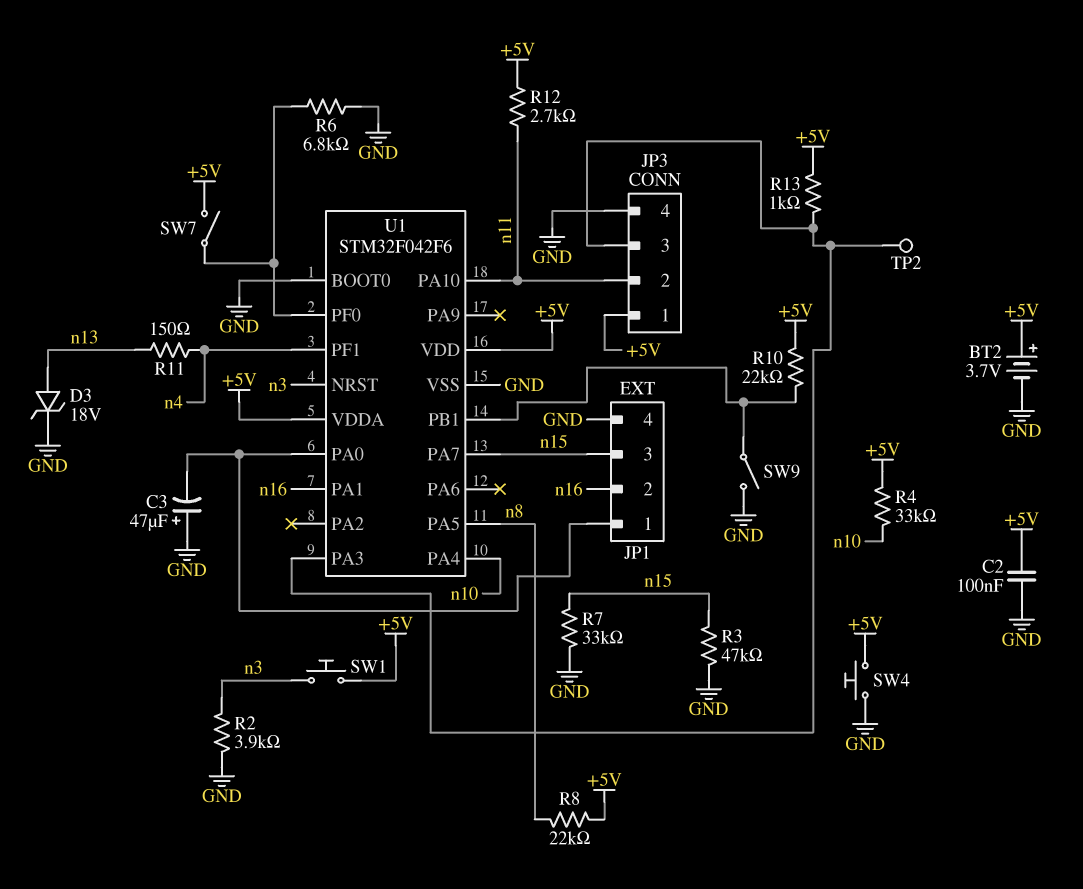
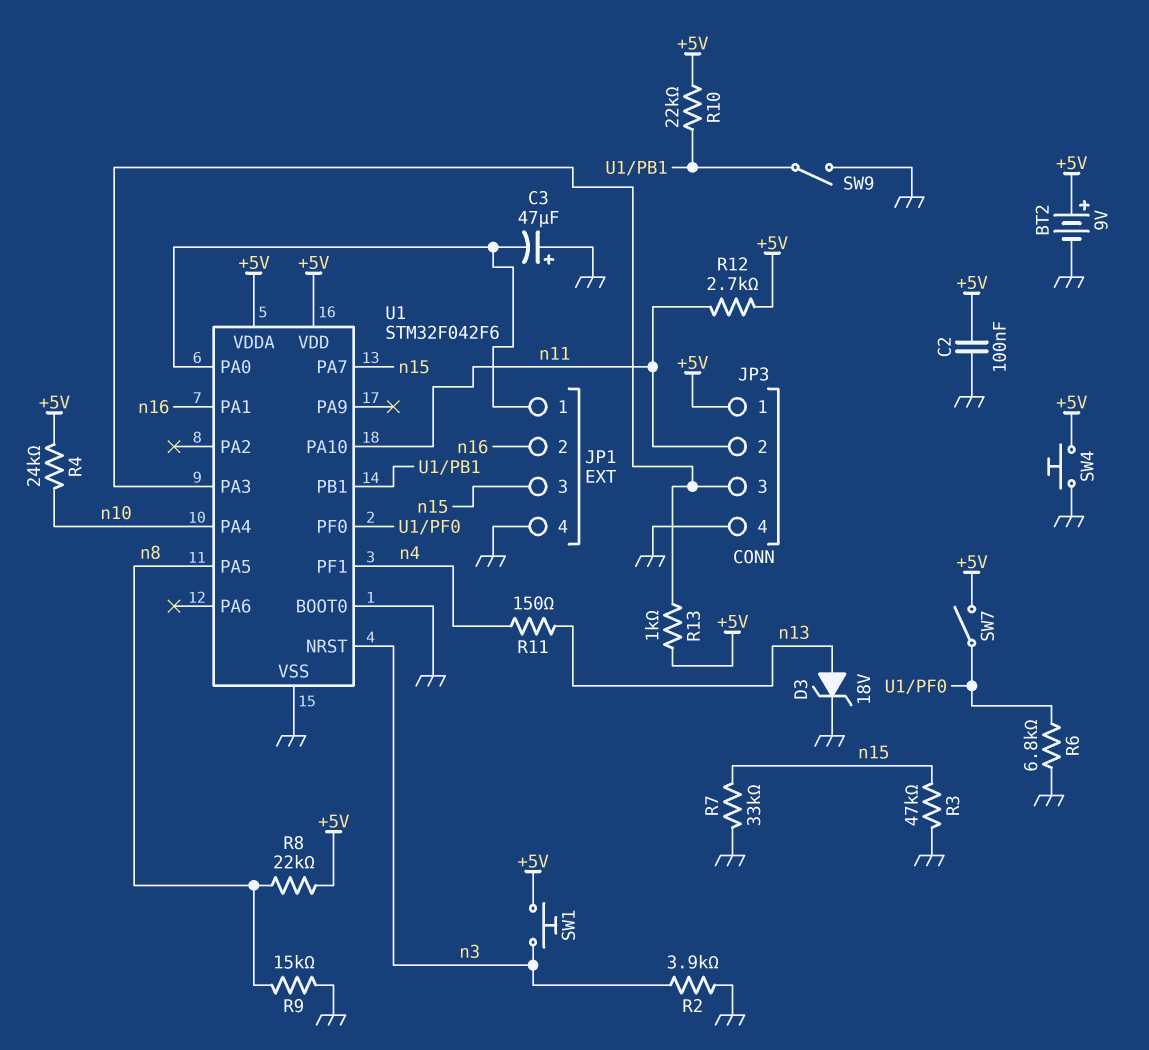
BT2: 3.7V (plus +5V, minus GND) -> 9V (plus +5V, minus GND)
R4: 33k (+5V, n10) -> 24k (+5V, n10)
R9: none -> 15k (GND, n8)
TP2: test point (JP3/3) -> none

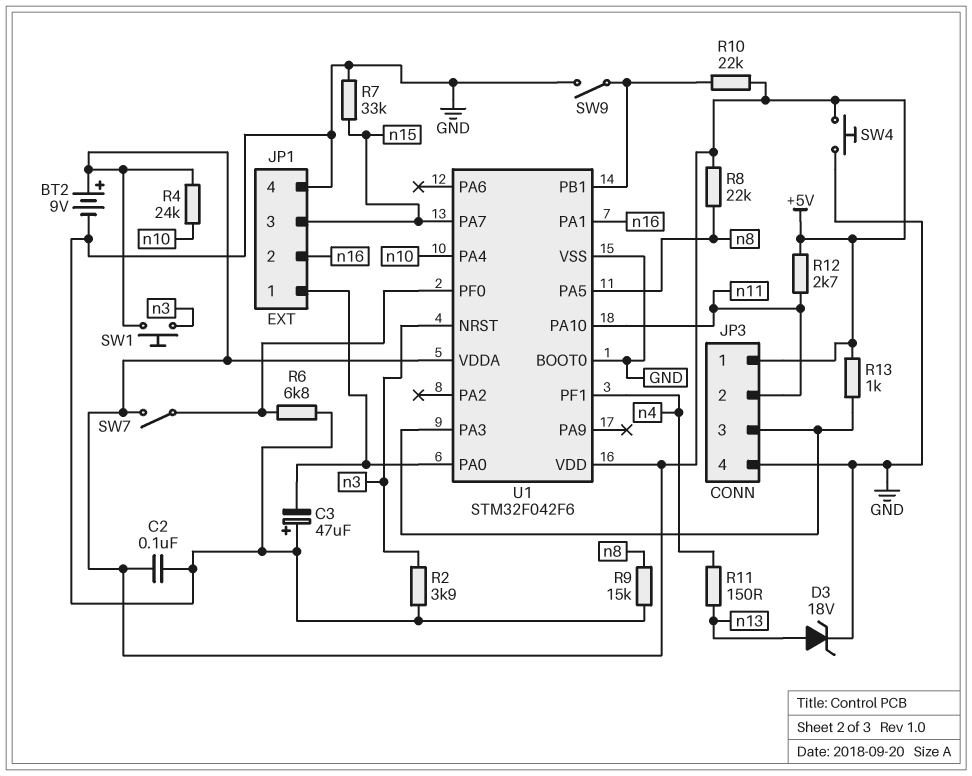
R3: 47k (GND, n15) -> none

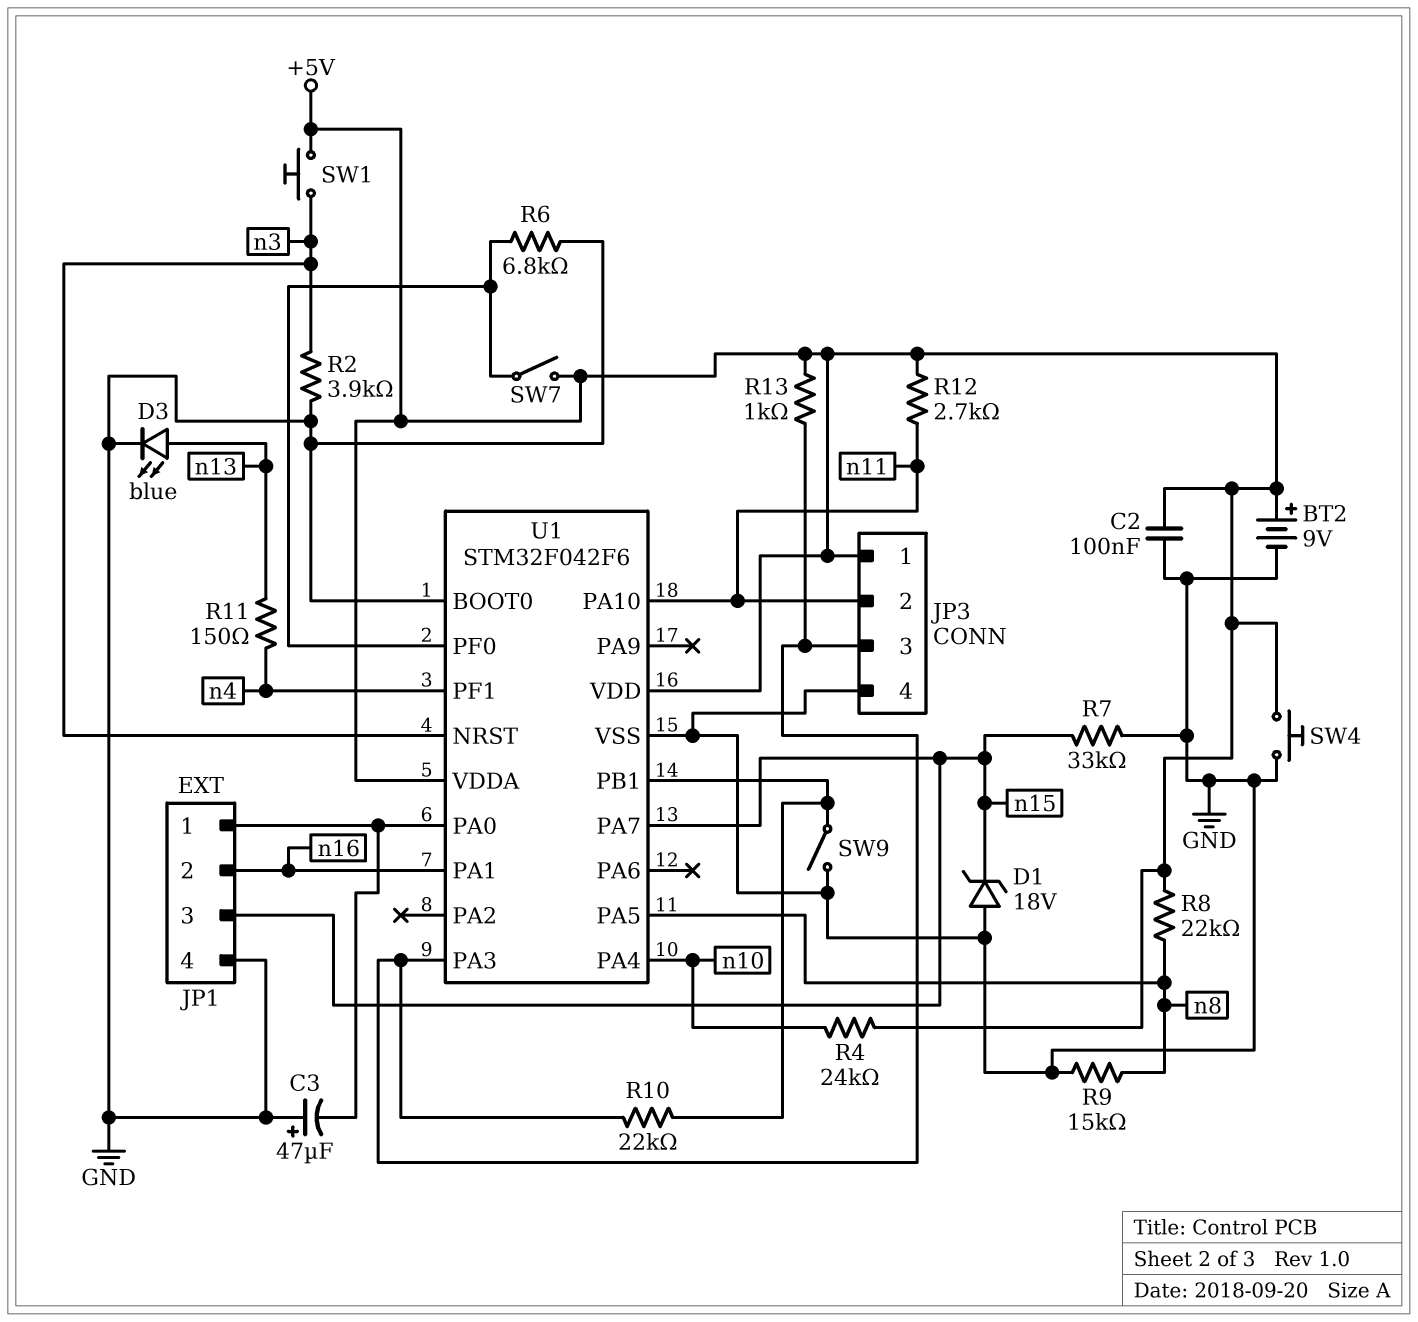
D1: none -> zener 18V (A GND, K n15)
D3: zener 18V (A n13, K GND) -> LED blue (A n13, K GND)
R10: 22k (+5V, U1/PB1) -> 22k (JP3/3, U1/PB1)

